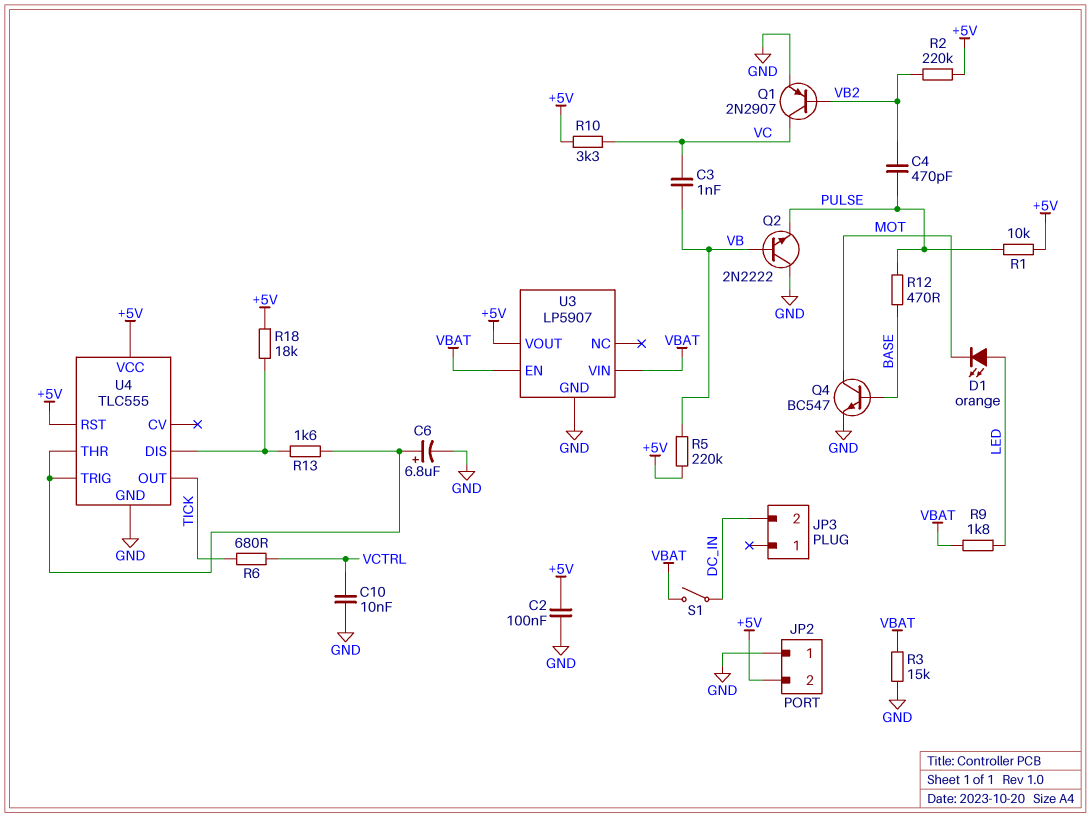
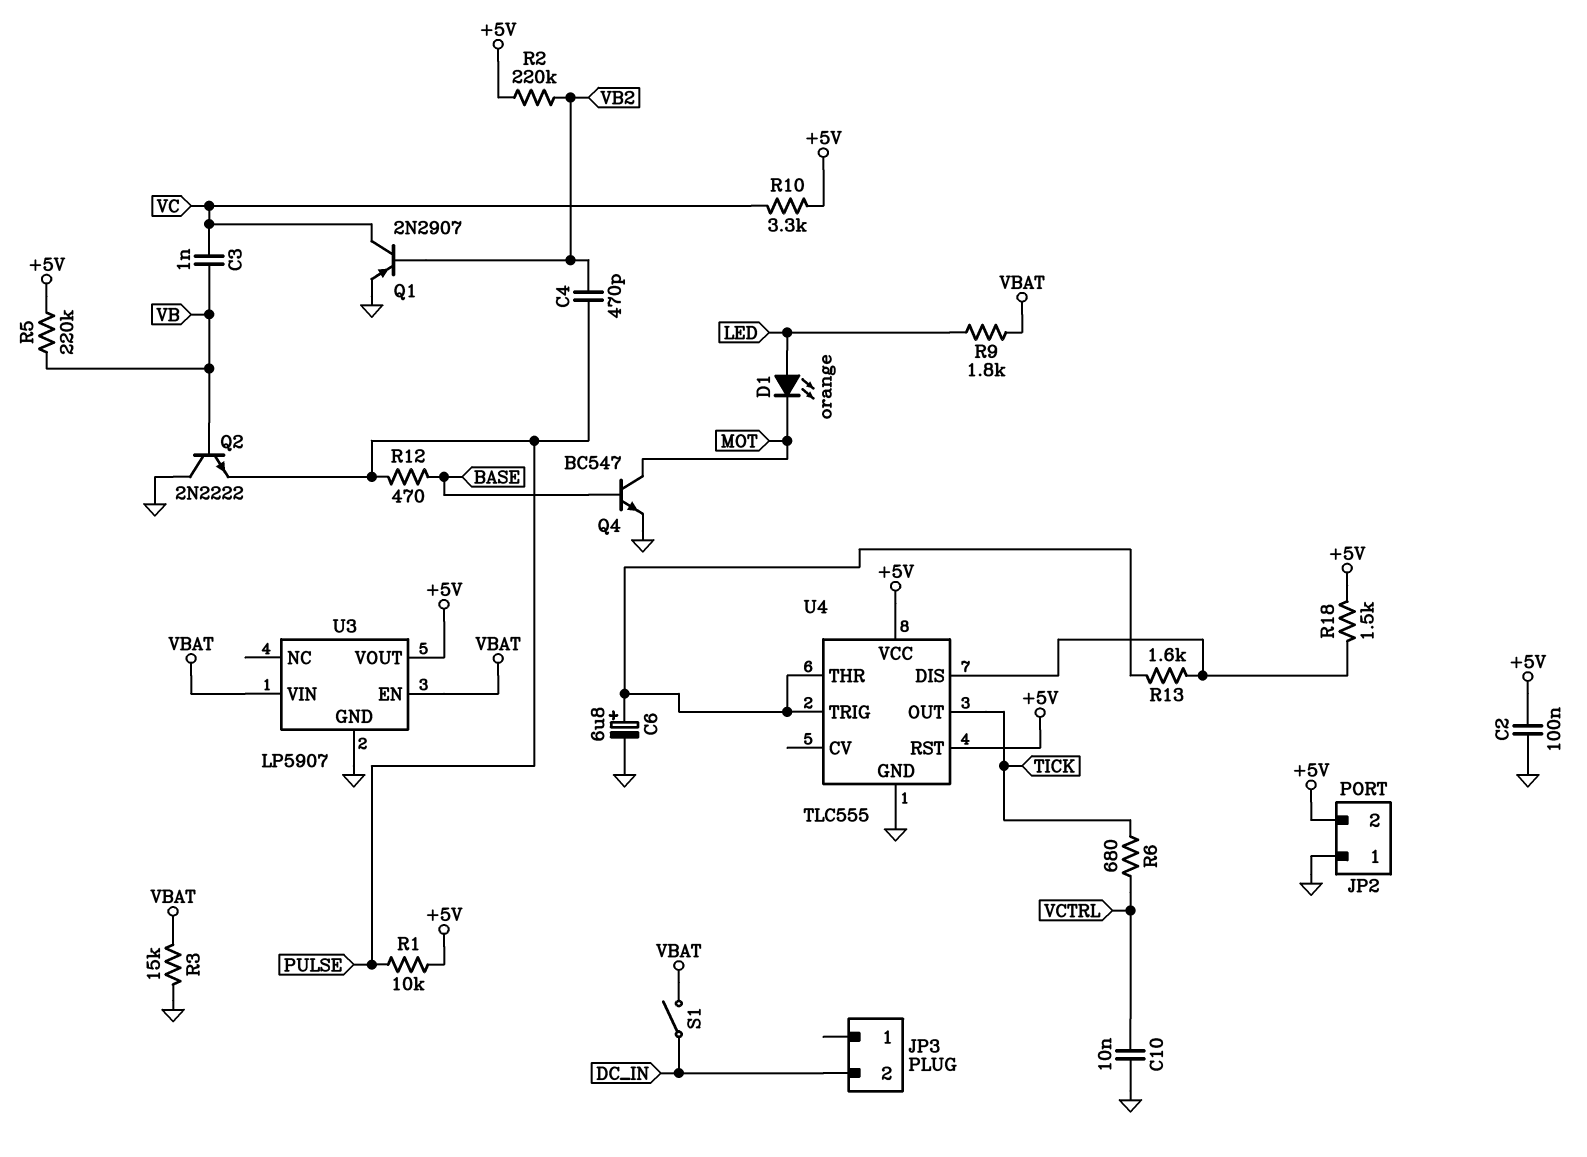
R18: 18k (+5V, U4/DIS) -> 1.5k (+5V, U4/DIS)

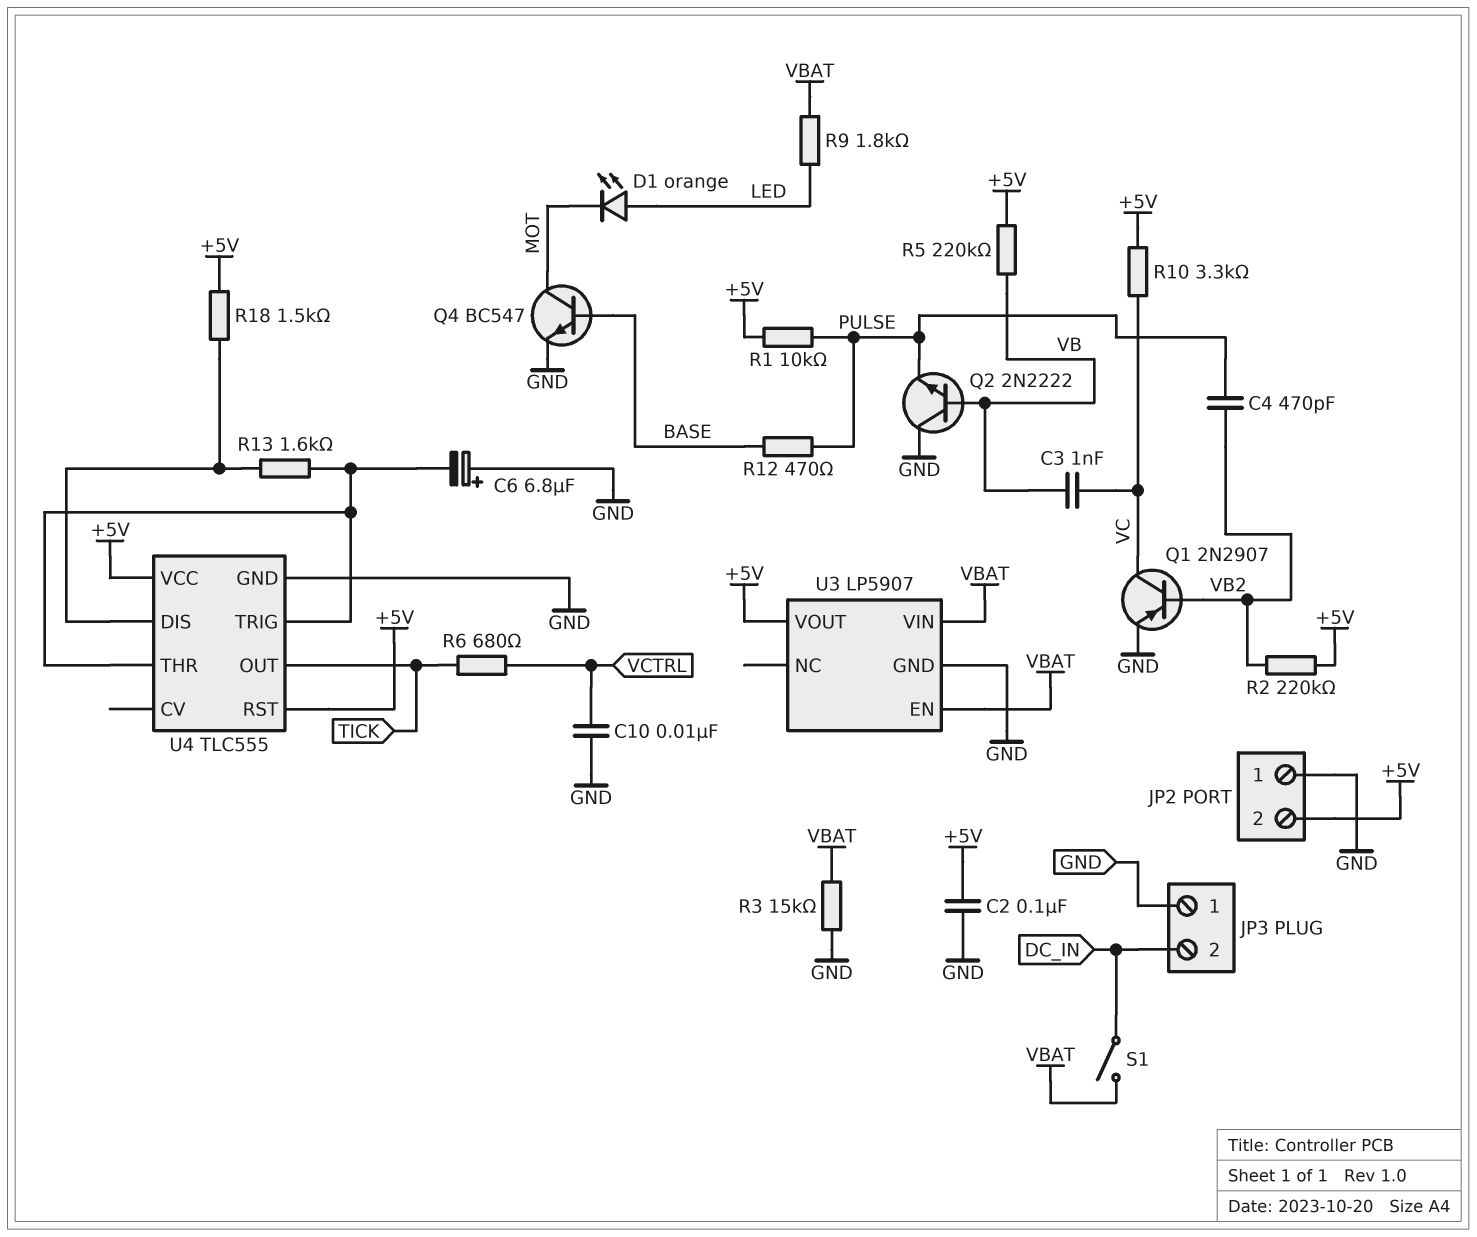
C6: 6.8uF (plus U4/THR, minus GND) -> 6.8uF (plus GND, minus U4/THR)
JP3 pin 1: none -> GND

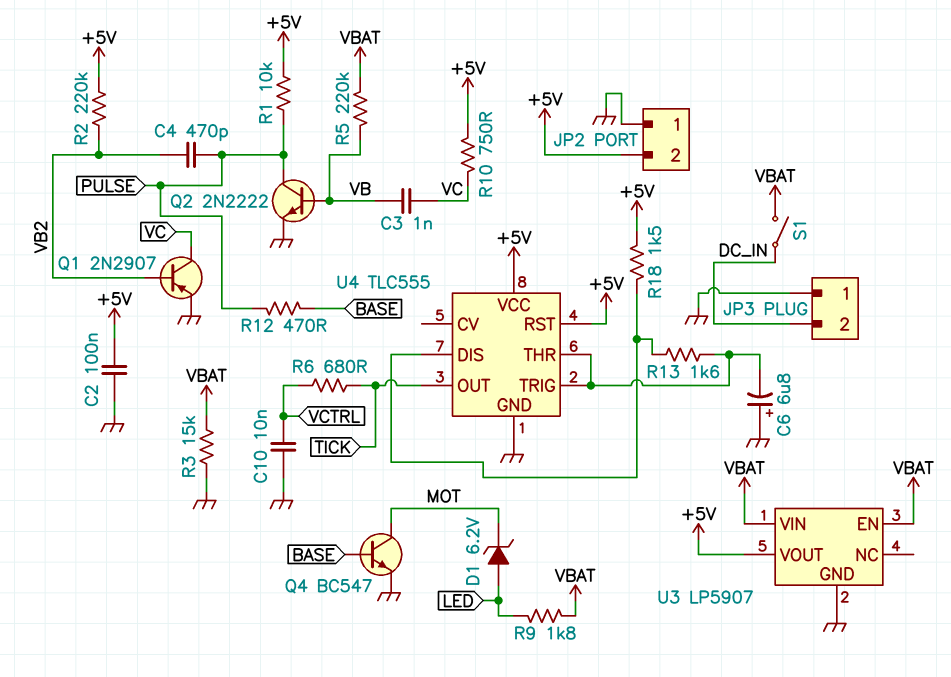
D1: LED orange (A LED, K MOT) -> zener 6.2V (A LED, K MOT)
Q2: NPN 2N2222 (B VB, C GND, E PULSE) -> NPN 2N2222 (B VB, C PULSE, E GND)
R5: 220k (+5V, VB) -> 220k (VB, VBAT)
R10: 3.3k (+5V, VC) -> 750 (+5V, VC)

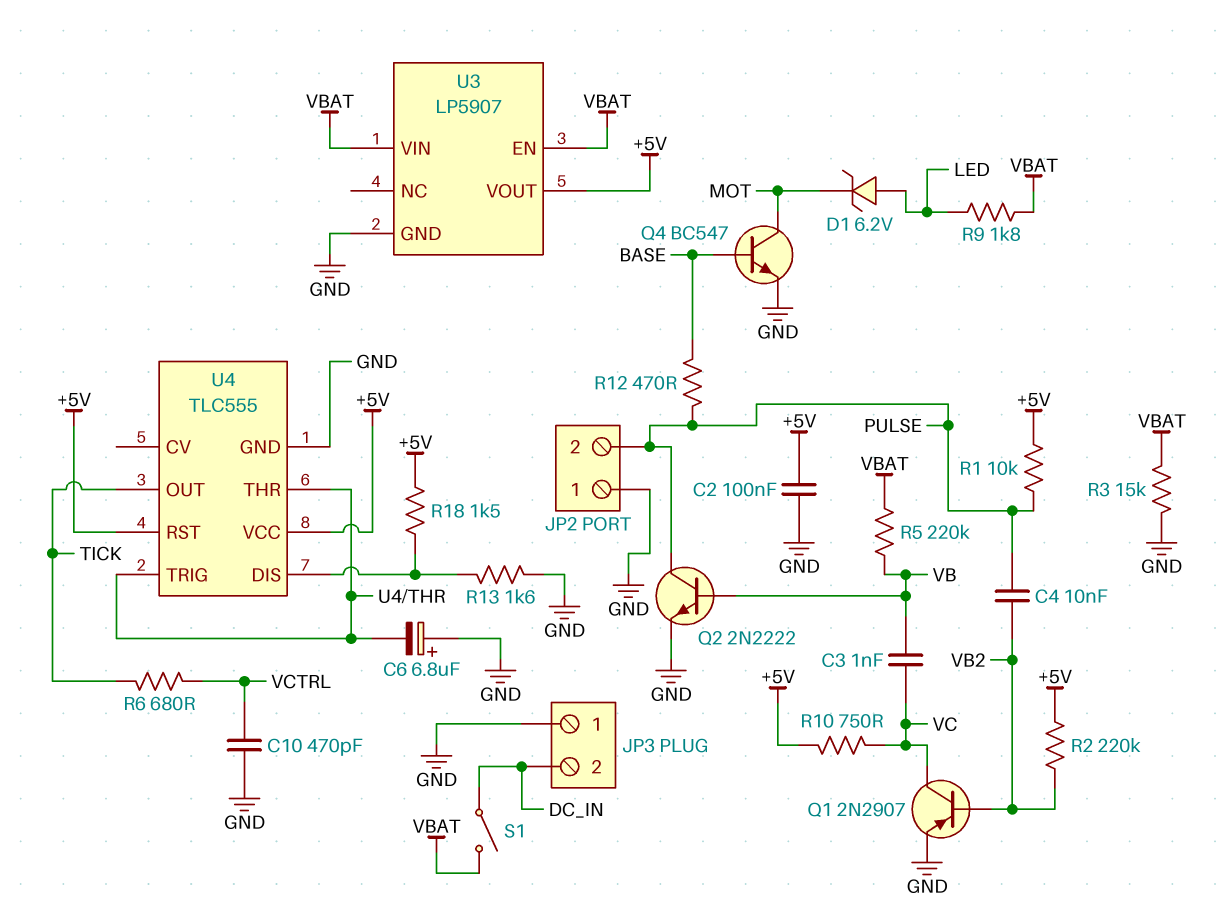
C4: 470pF (PULSE, VB2) -> 10nF (PULSE, VB2)
C10: 10nF (GND, VCTRL) -> 470pF (GND, VCTRL)
JP2 pin 2: +5V -> PULSE
R13: 1.6k (U4/DIS, U4/THR) -> 1.6k (GND, U4/DIS)

